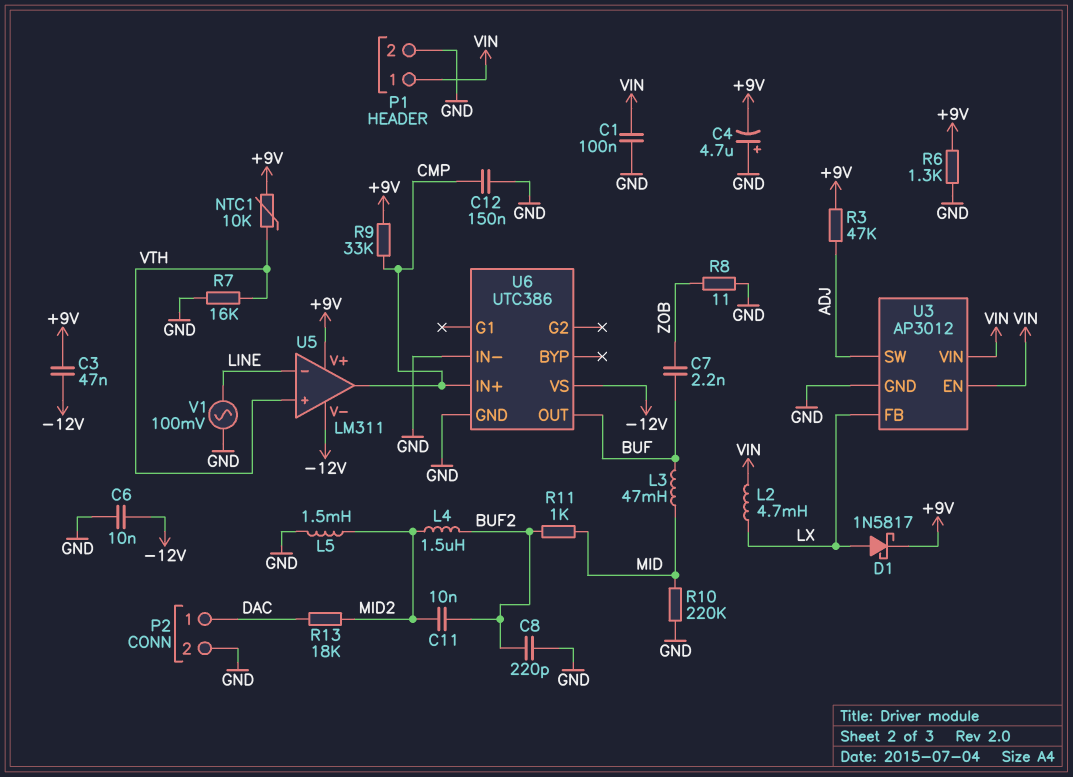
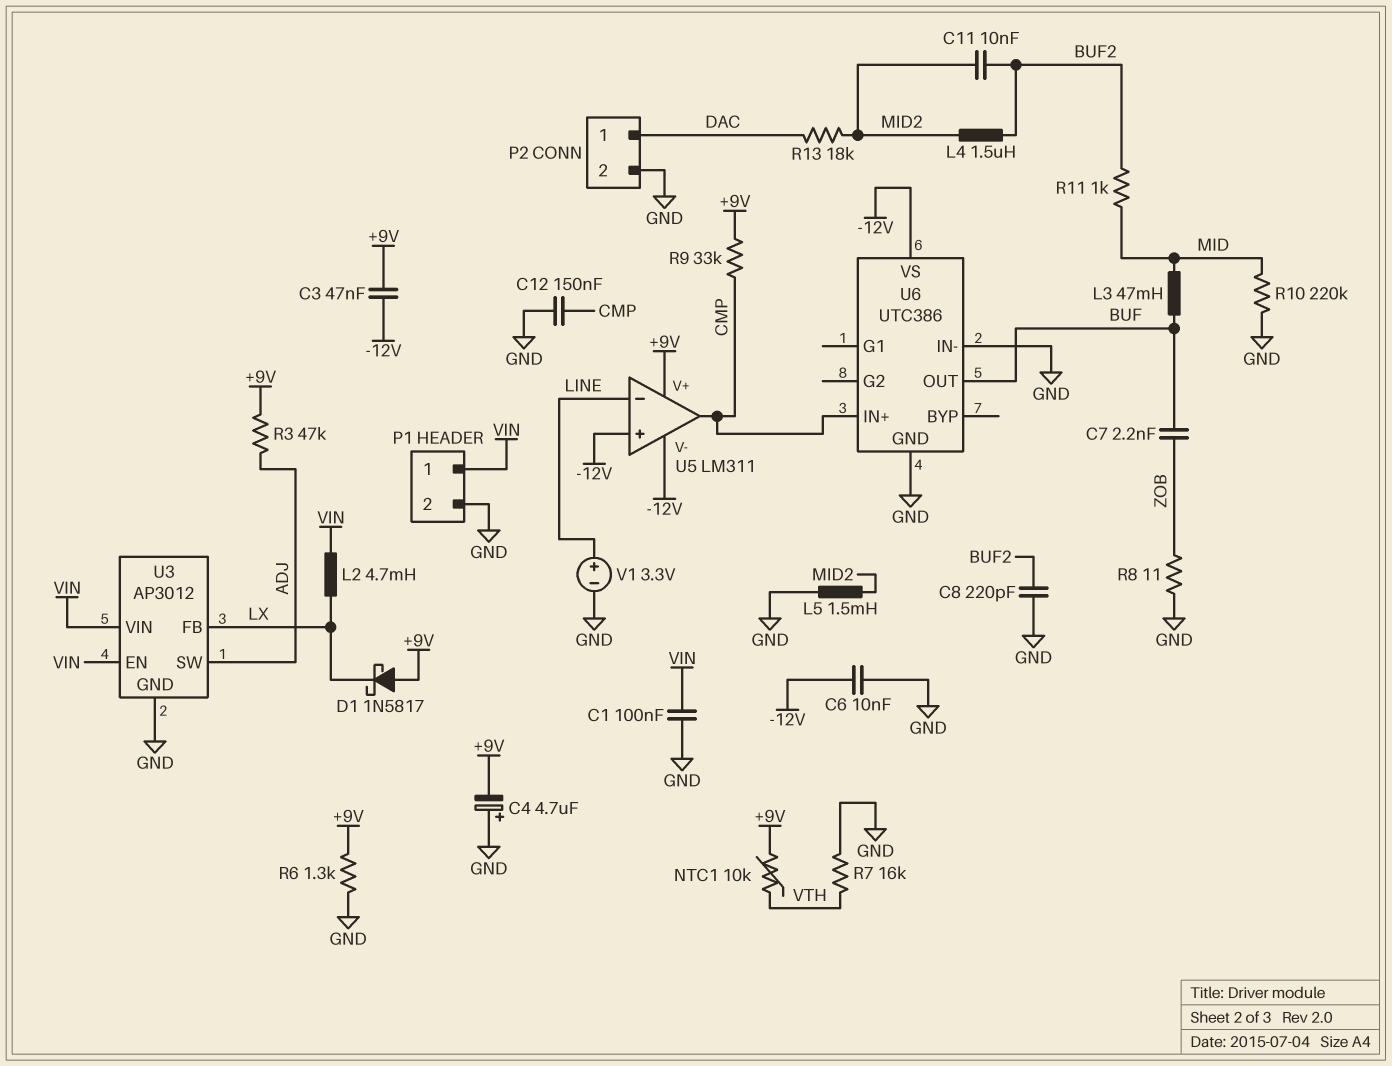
D1: schottky 1N5817 (A LX, K +9V) -> schottky 1N5817 (A +9V, K LX)
U5 pin in+: VTH -> -12V
V1: AC 100mV (GND, LINE) -> 3.3V (plus LINE, minus GND)

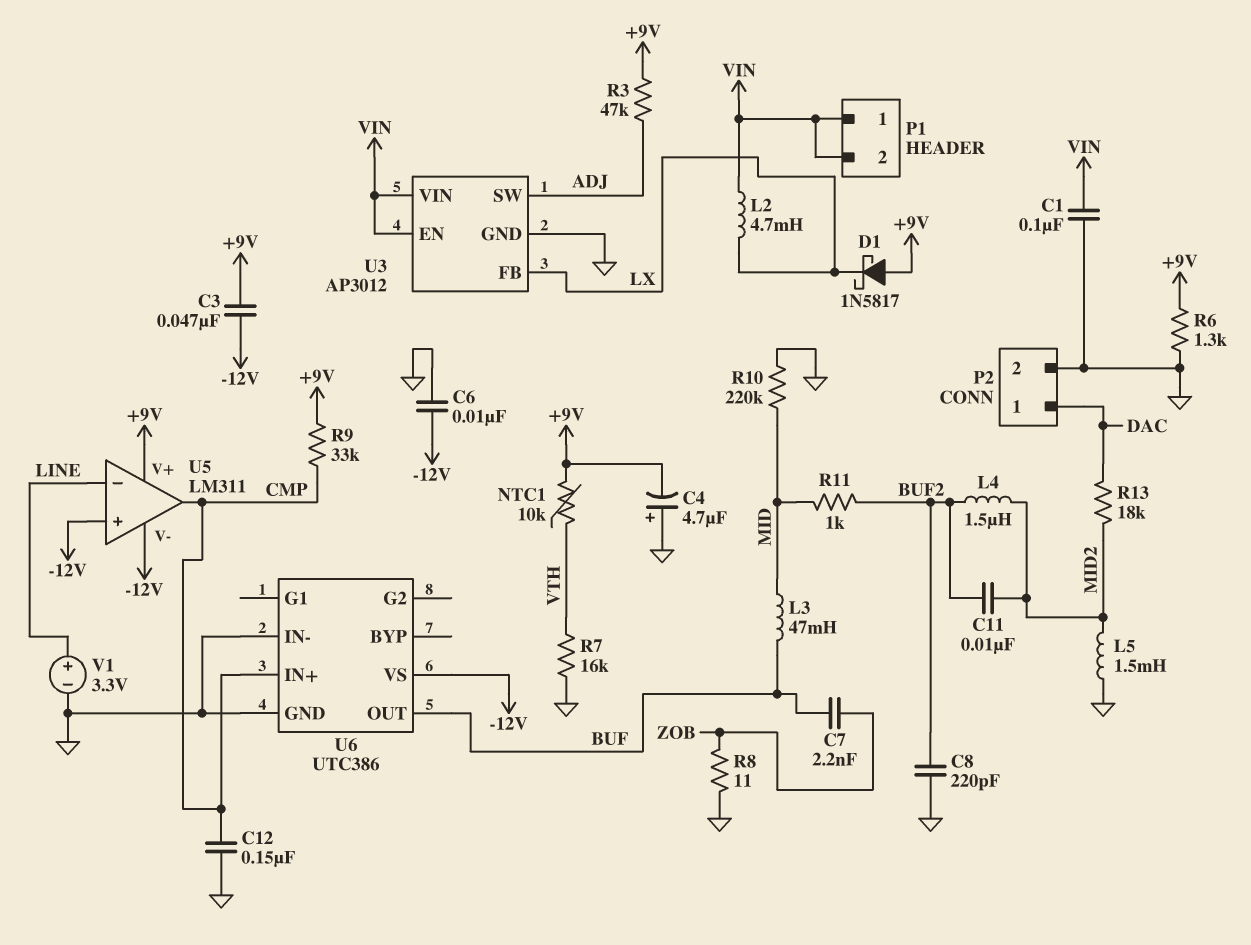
P1 pin 2: GND -> VIN

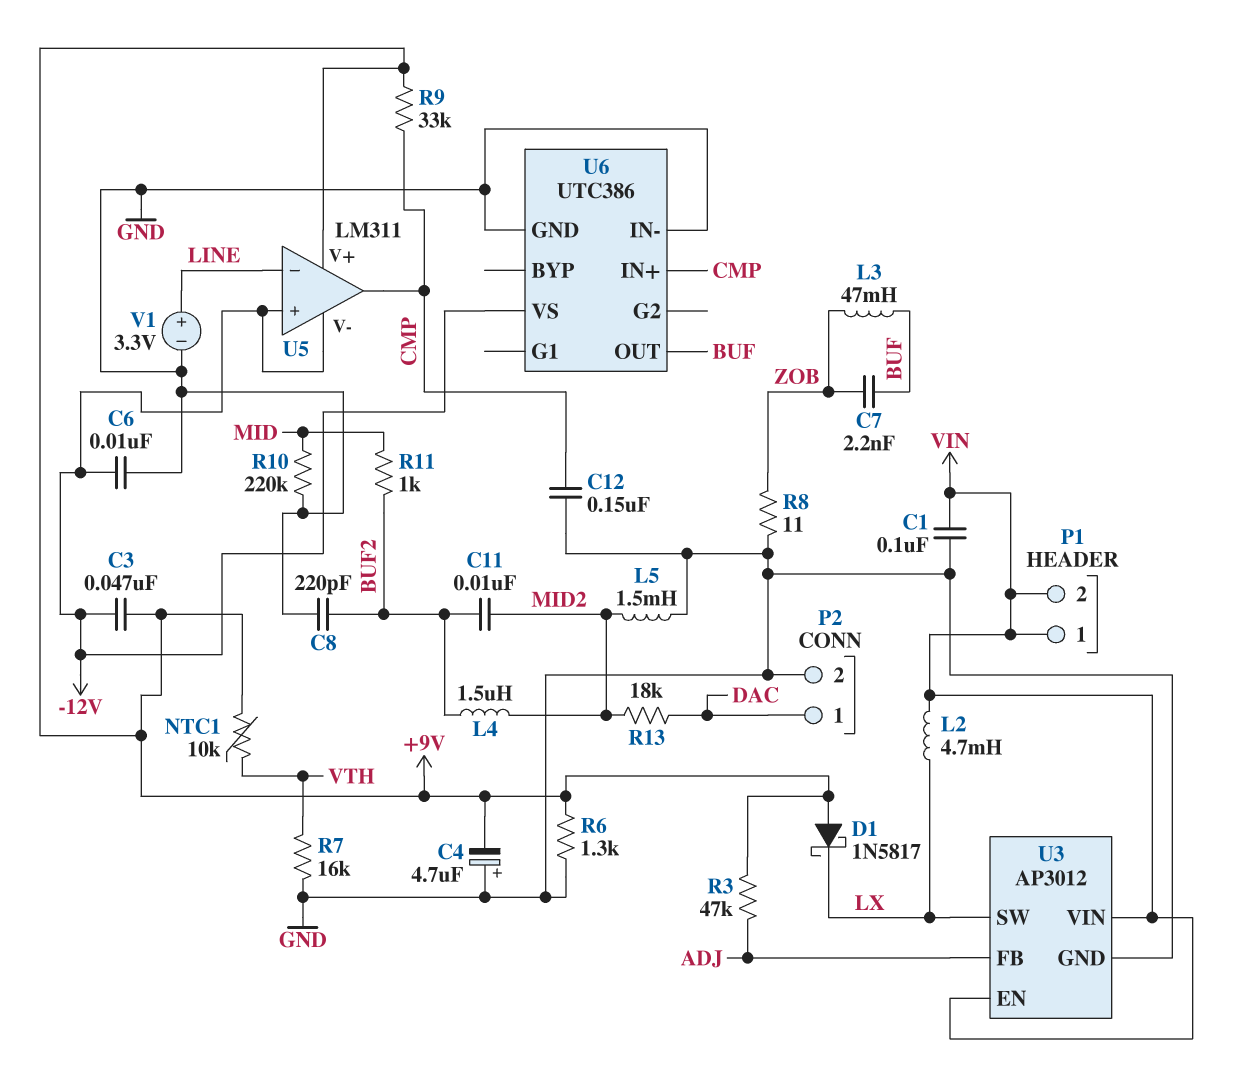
L3: 47mH (BUF, MID) -> 47mH (BUF, ZOB)
U3 pin FB: LX -> ADJ
U3 pin SW: ADJ -> LX

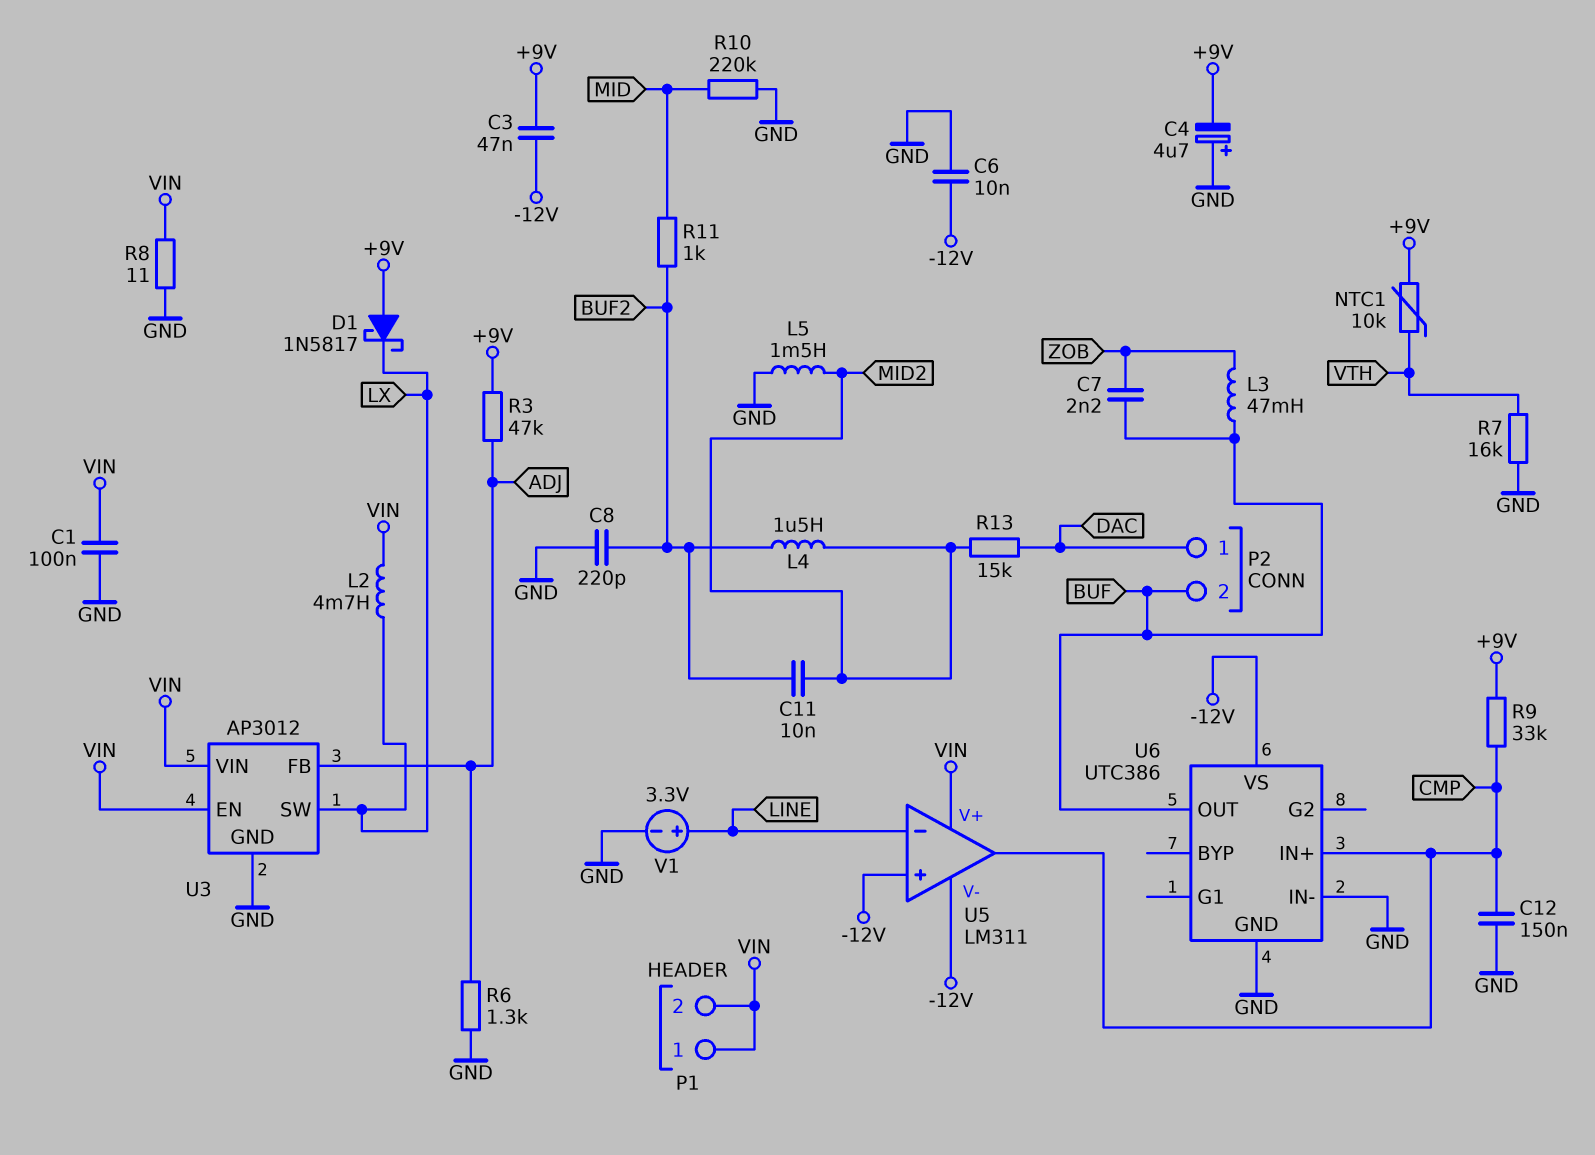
P2 pin 2: GND -> BUF
R6: 1.3k (+9V, GND) -> 1.3k (ADJ, GND)
R8: 11 (GND, ZOB) -> 11 (GND, VIN)
R13: 18k (DAC, MID2) -> 15k (DAC, MID2)
U5 pin V+: +9V -> VIN

